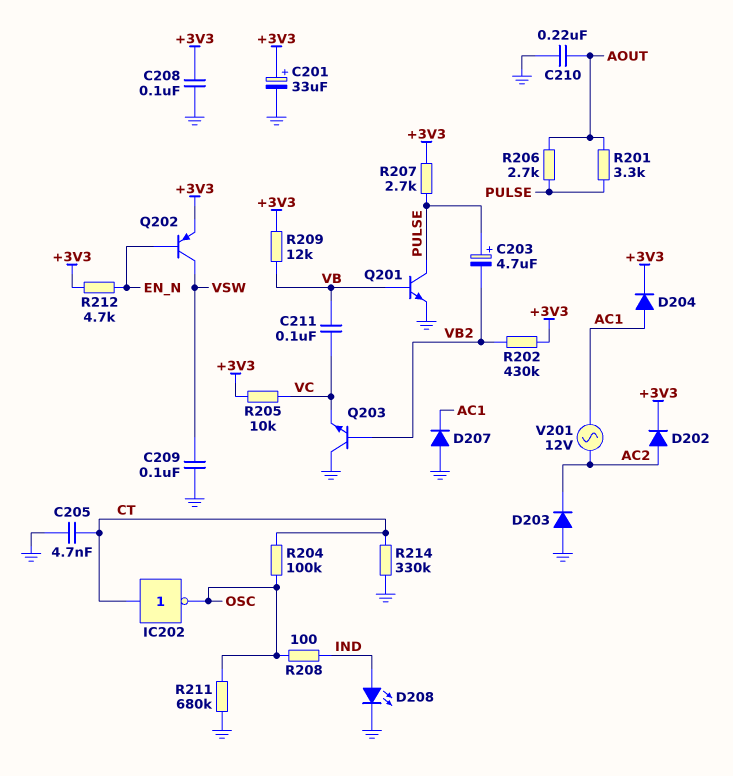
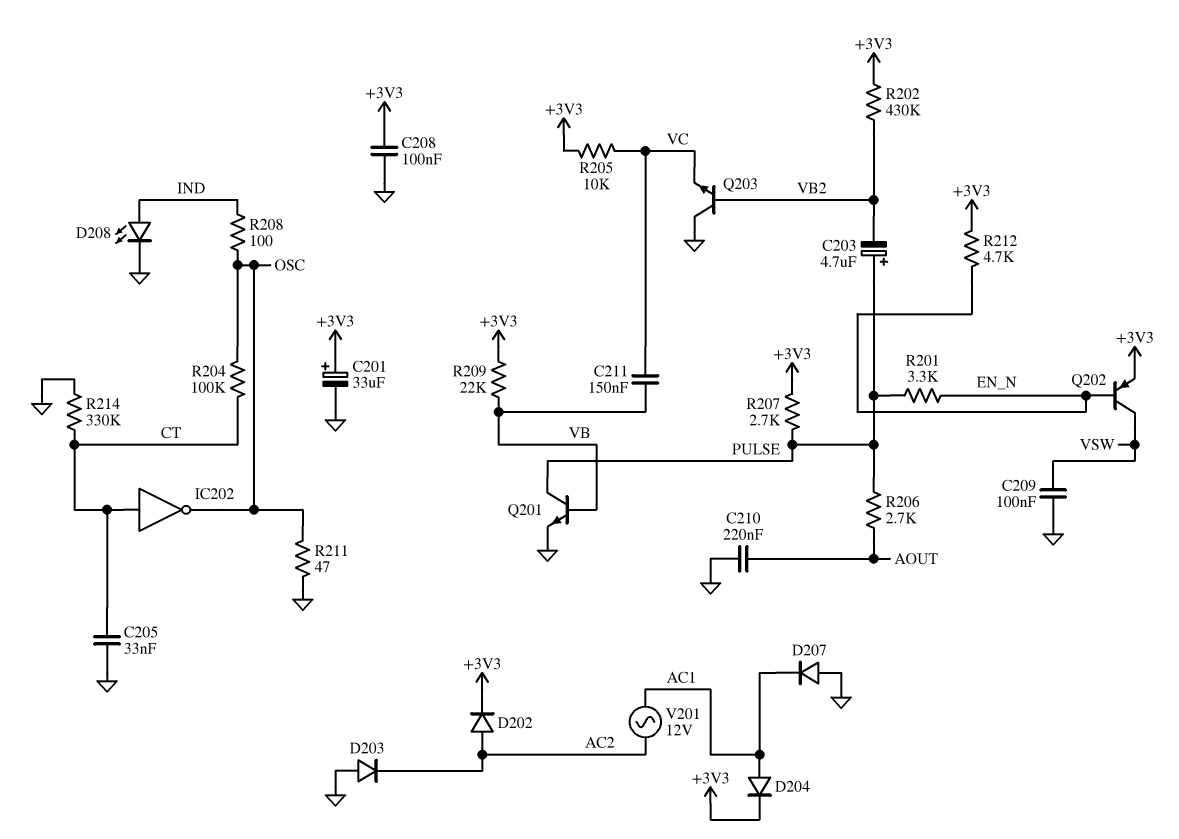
C205: 4.7nF (CT, GND) -> 33nF (CT, GND)
C211: 100nF (VB, VC) -> 150nF (VB, VC)
R201: 3.3k (AOUT, PULSE) -> 3.3k (EN_N, PULSE)
R209: 12k (+3V3, VB) -> 22k (+3V3, VB)
R211: 680k (GND, OSC) -> 47 (GND, OSC)

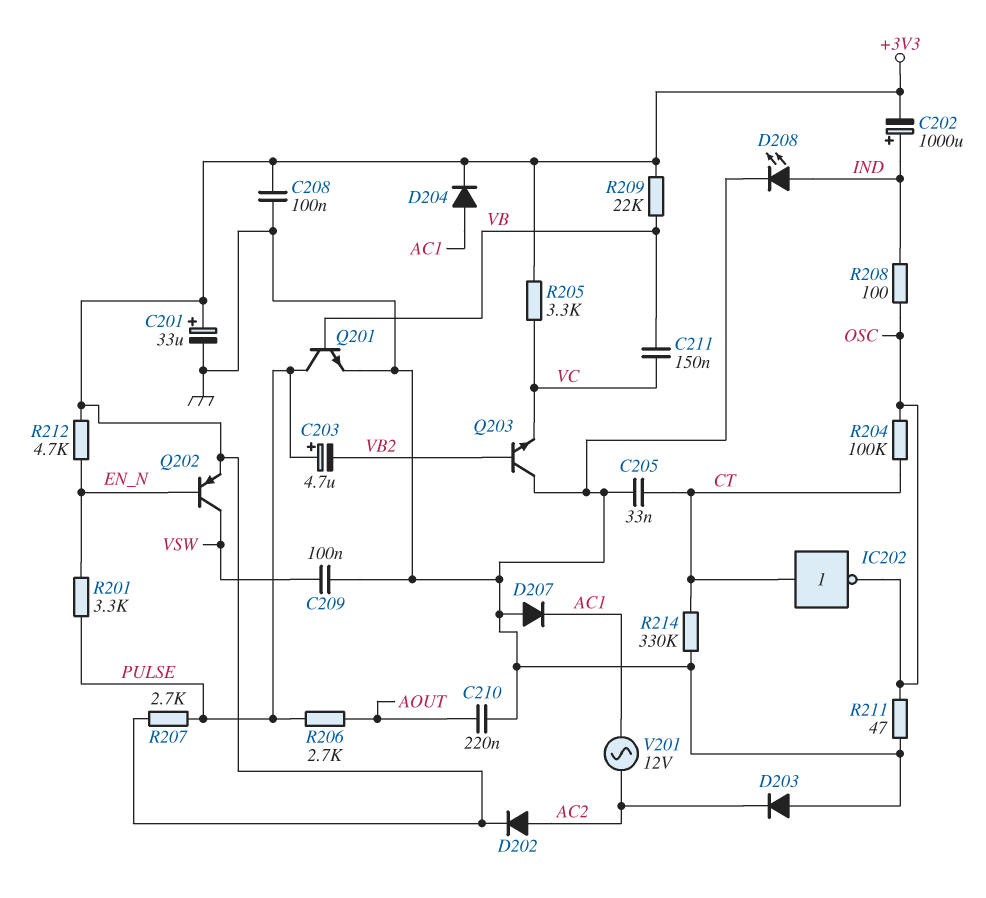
C202: none -> 1000uF (plus IND, minus +3V3)
R202: 430k (+3V3, VB2) -> none
R205: 10k (+3V3, VC) -> 3.3k (+3V3, VC)

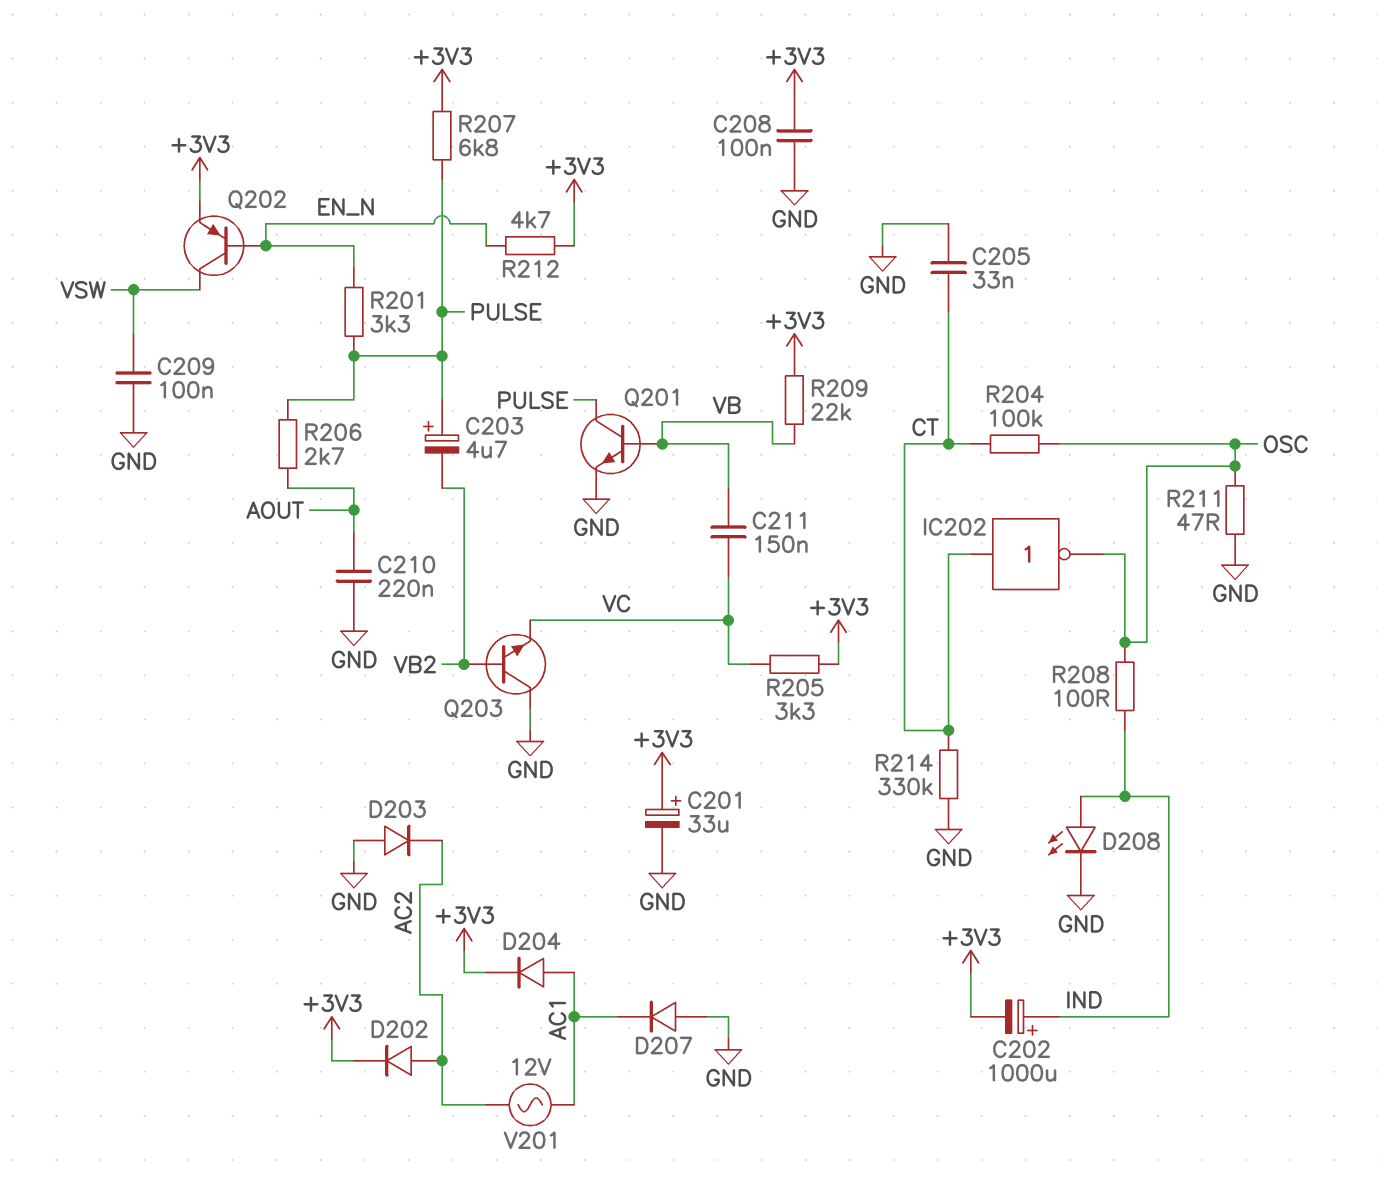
R207: 2.7k (+3V3, PULSE) -> 6.8k (+3V3, PULSE)

